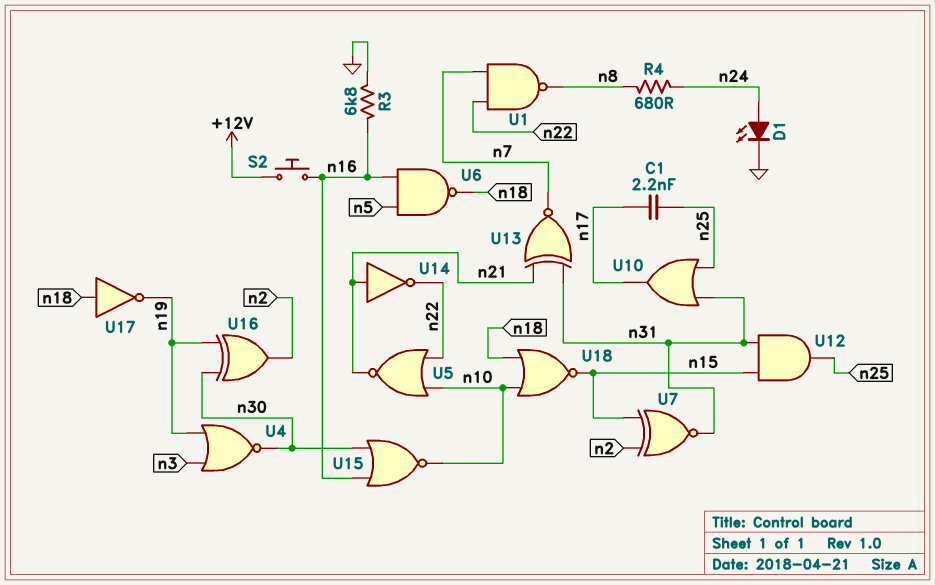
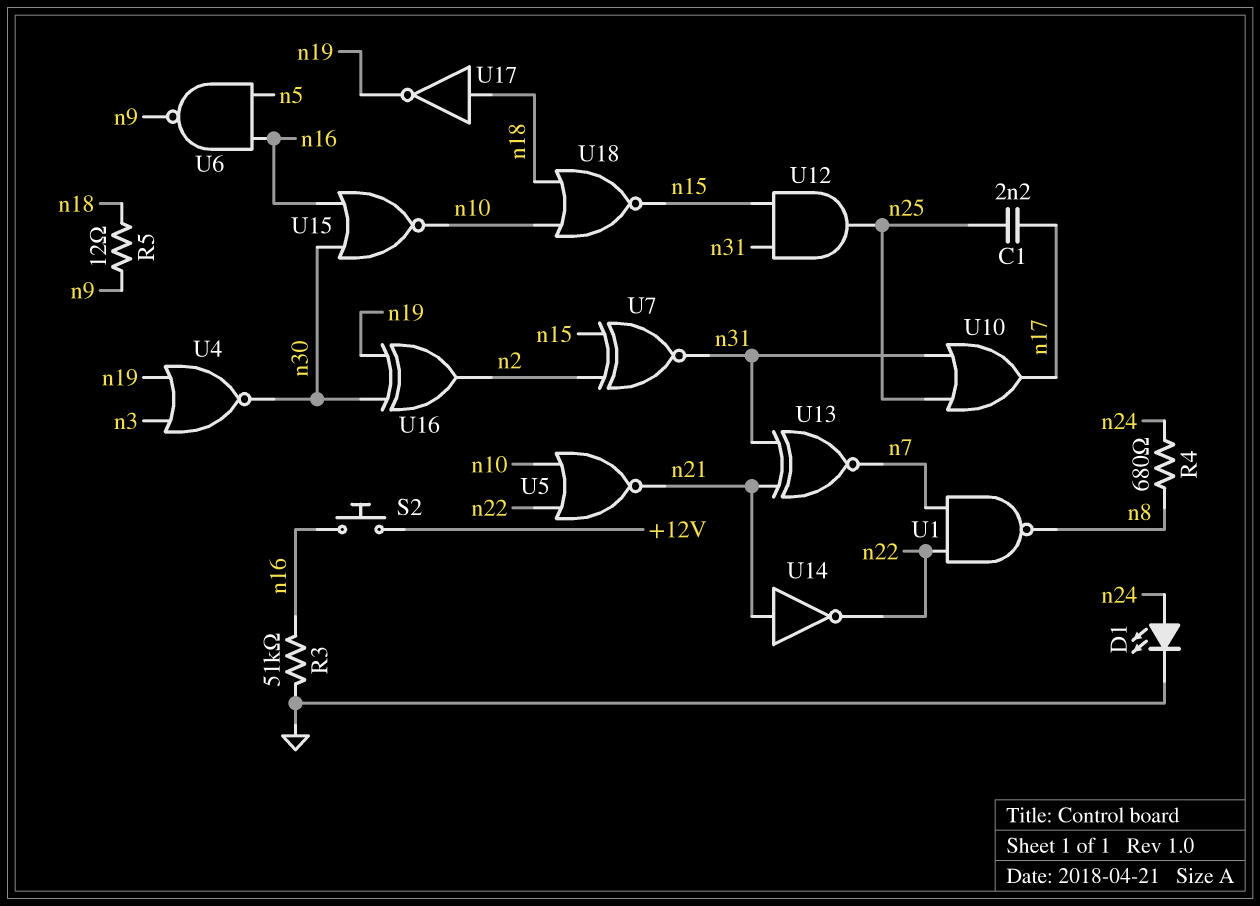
R3: 6.8k (GND, n16) -> 51k (GND, n16)
R5: none -> 12 (n9, n18)
U6: NAND (in n5, in n16, out n18) -> NAND (in n5, in n16, out n9)

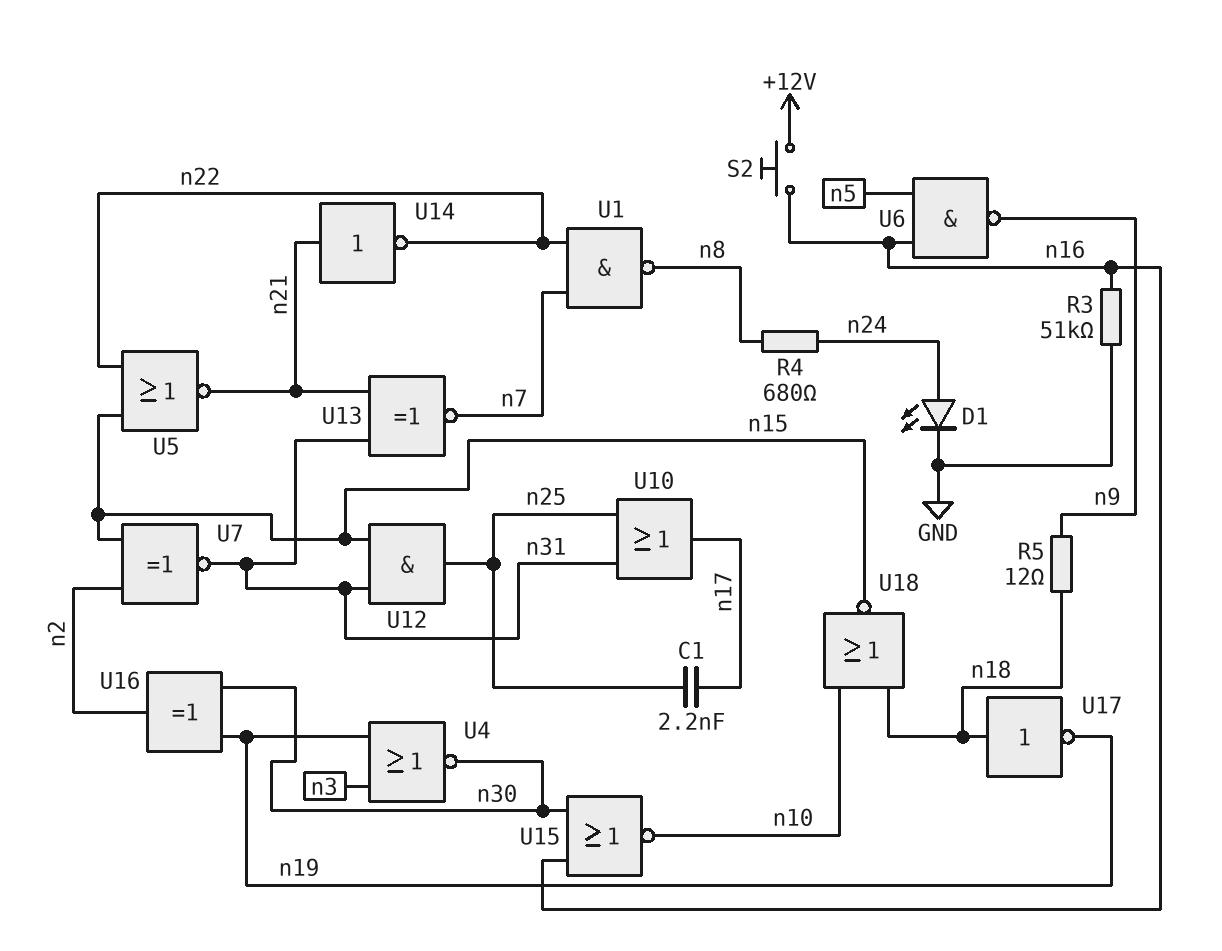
U5: NOR (in n10, in n22, out n21) -> NOR (in n15, in n22, out n21)

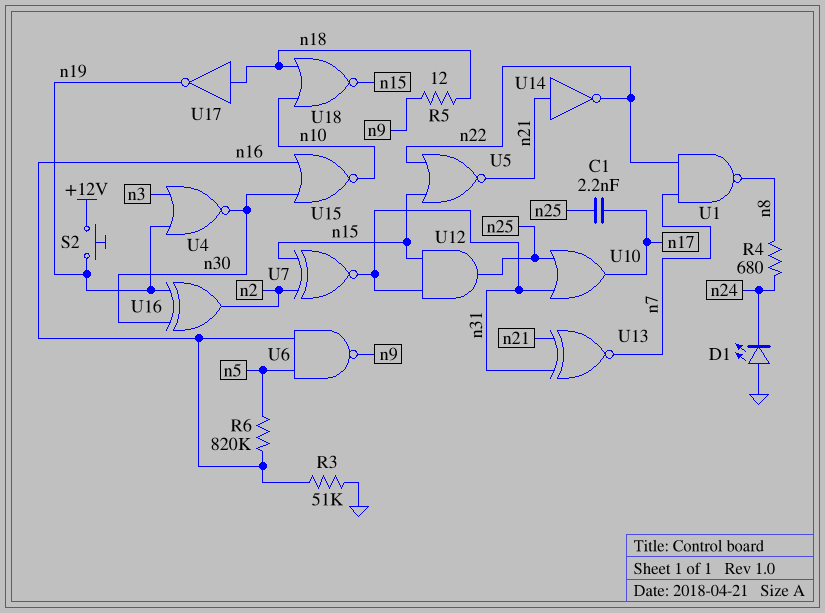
D1: LED (A n24, K GND) -> LED (A GND, K n24)
R6: none -> 820k (n5, n16)
S2: button (+12V, n16) -> button (+12V, n19)

